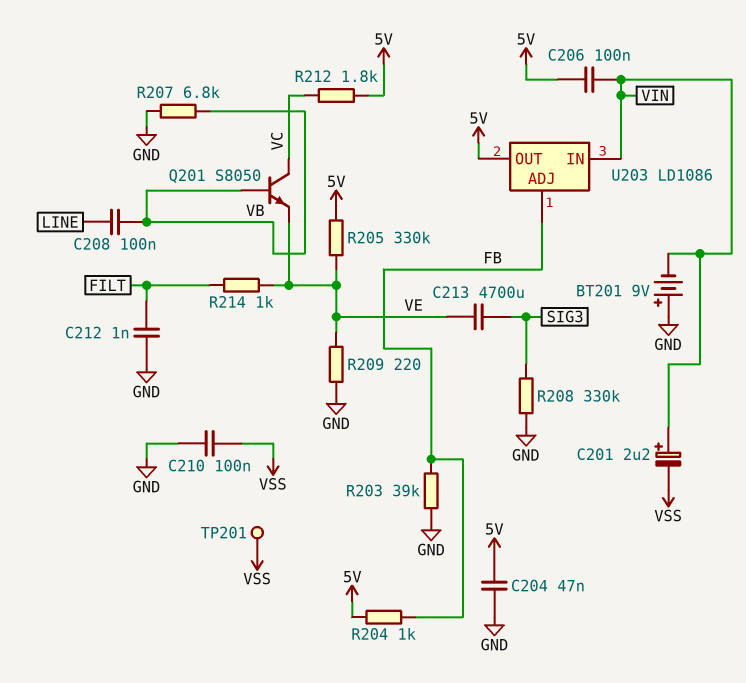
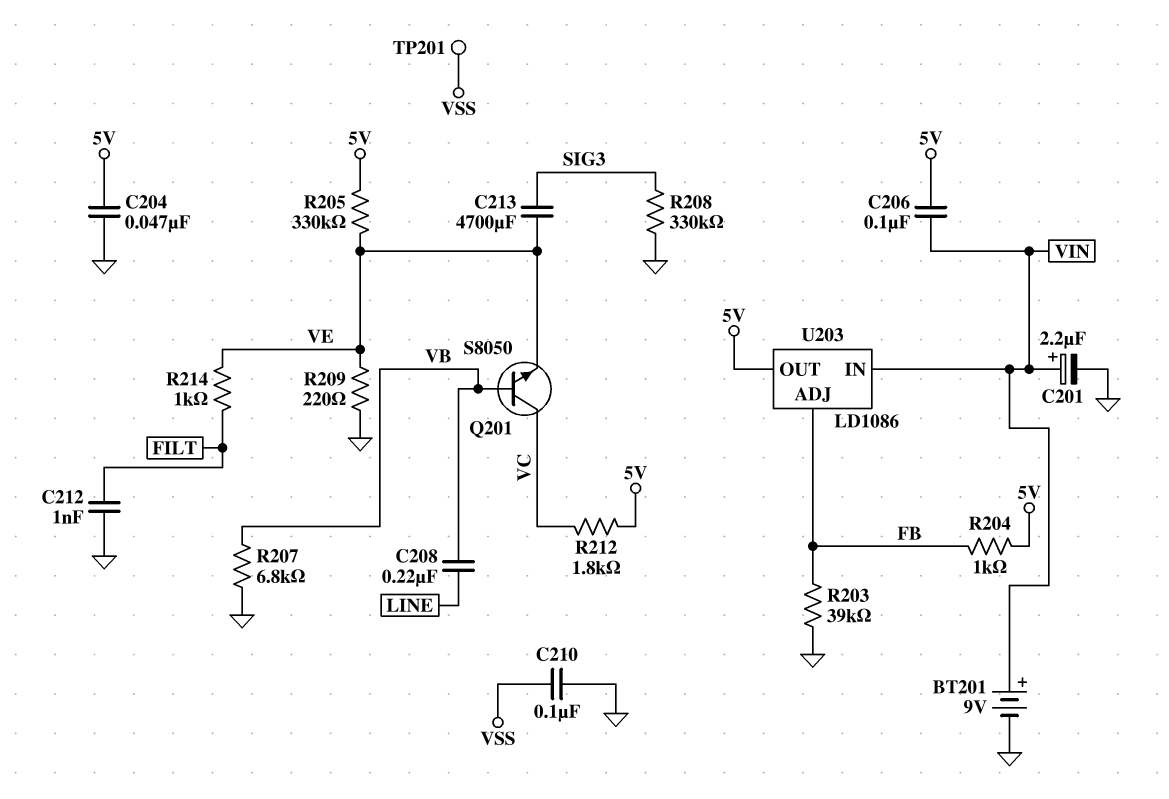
BT201: 9V (plus GND, minus VIN) -> 9V (plus VIN, minus GND)
C201: 2.2uF (plus VIN, minus VSS) -> 2.2uF (plus VIN, minus GND)
C208: 100nF (LINE, VB) -> 220nF (LINE, VB)

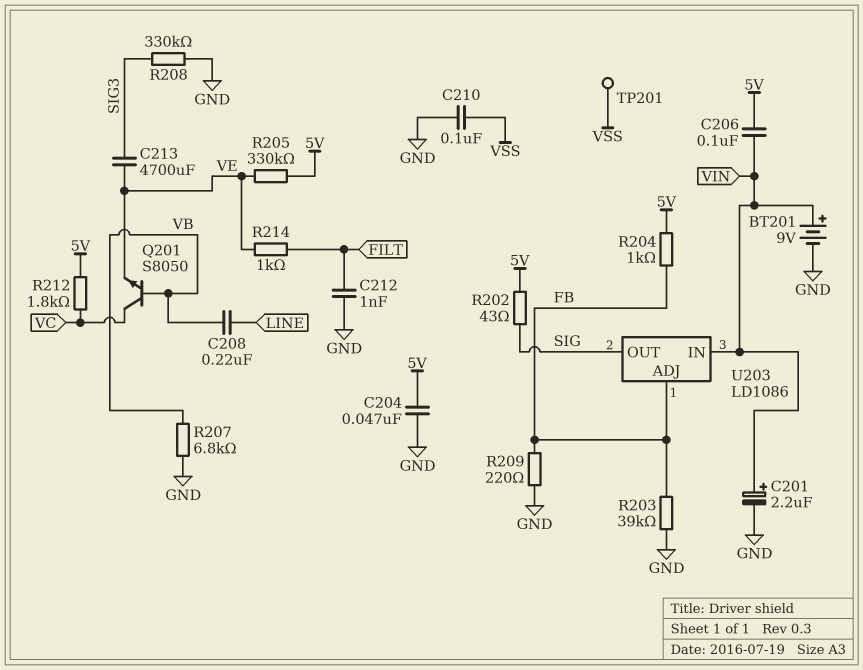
R202: none -> 43 (5V, SIG)
R209: 220 (GND, VE) -> 220 (FB, GND)
U203 pin OUT: 5V -> SIG

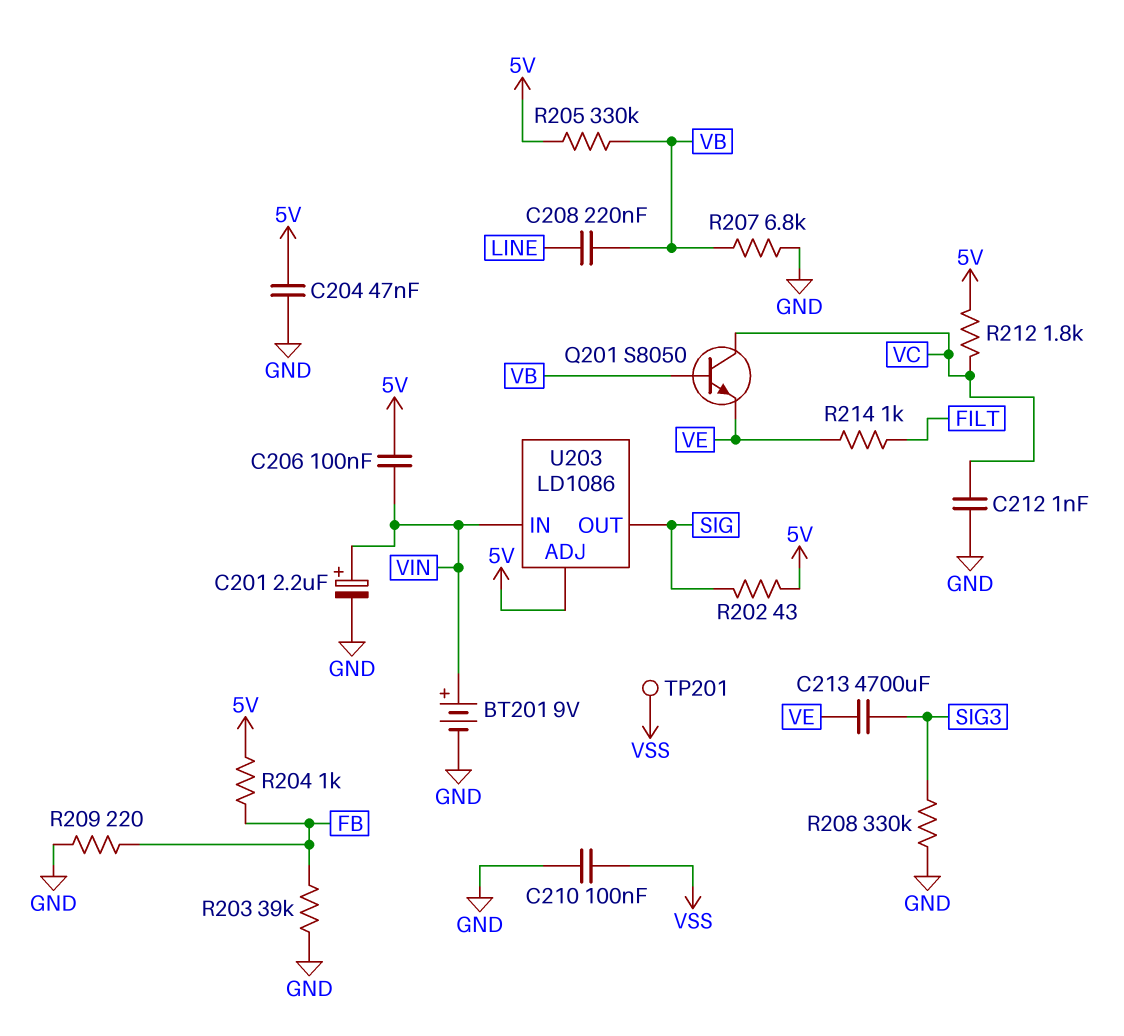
C212: 1nF (FILT, GND) -> 1nF (GND, VC)
R205: 330k (5V, VE) -> 330k (5V, VB)
U203 pin ADJ: FB -> 5V

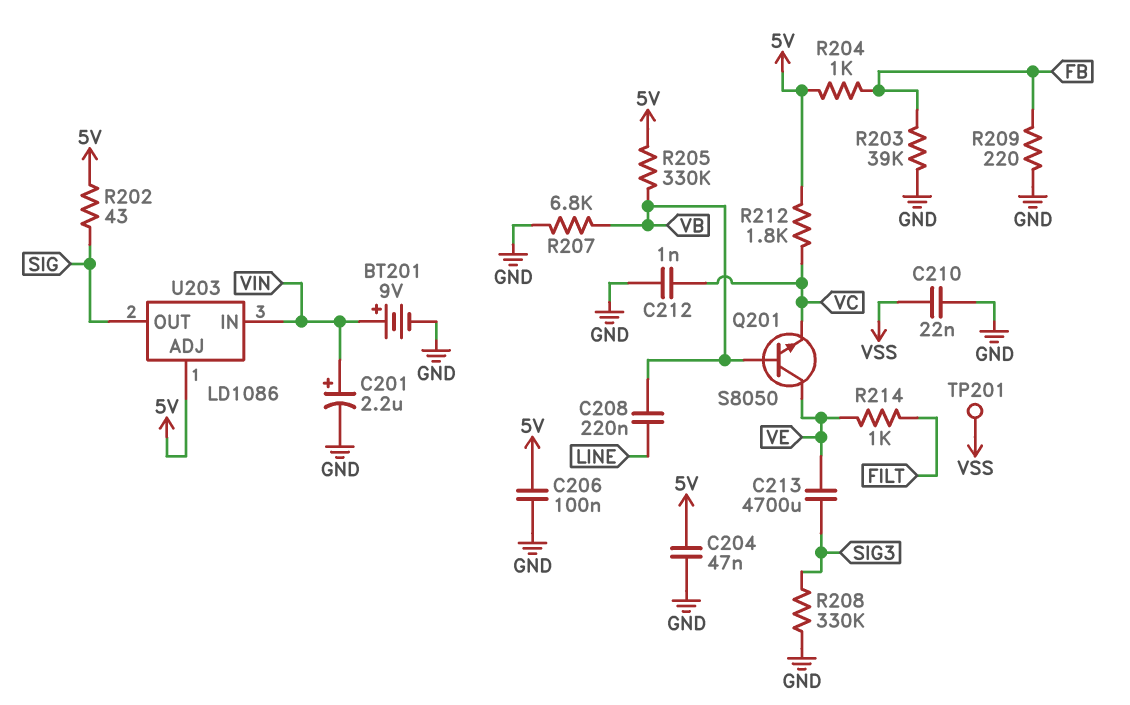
C206: 100nF (5V, VIN) -> 100nF (5V, GND)
C210: 100nF (GND, VSS) -> 22nF (GND, VSS)
Q201: NPN S8050 (B VB, C VC, E VE) -> NPN S8050 (B VB, C VE, E VC)

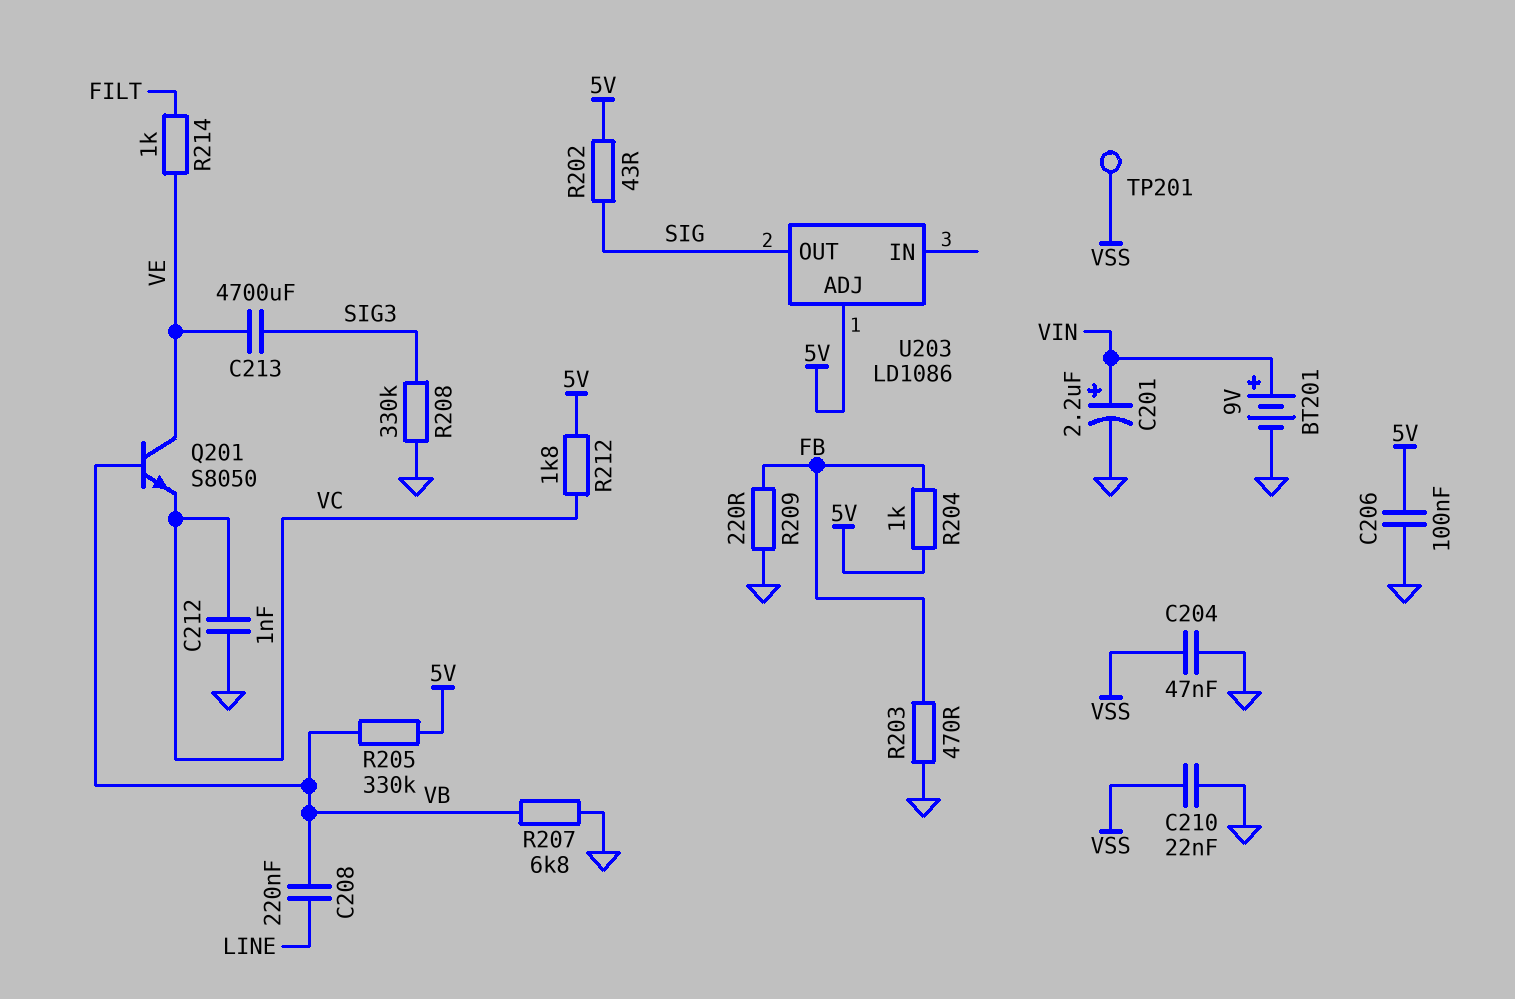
C204: 47nF (5V, GND) -> 47nF (GND, VSS)
R203: 39k (FB, GND) -> 470 (FB, GND)
U203 pin IN: VIN -> none

